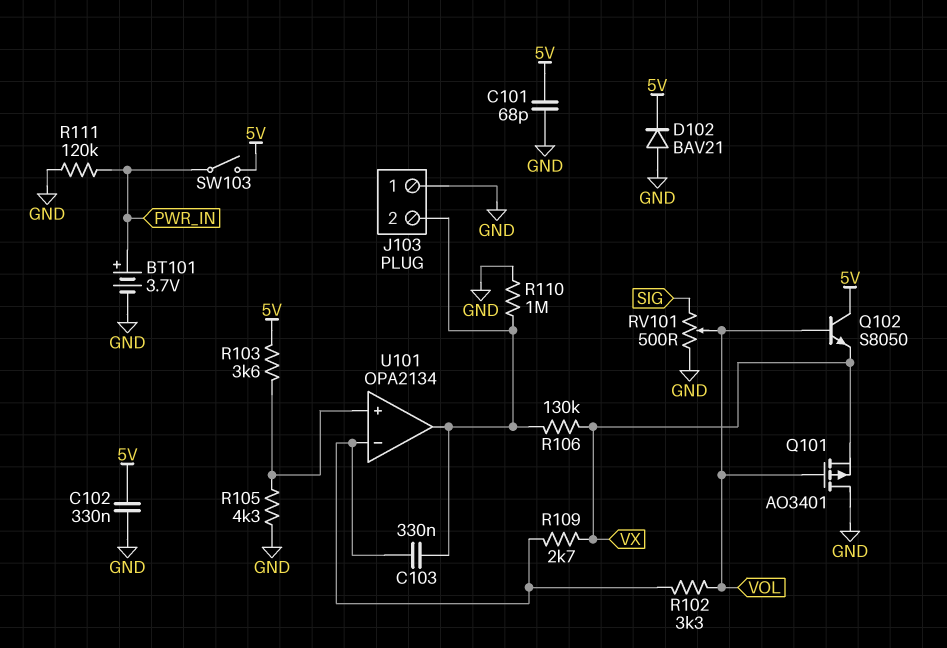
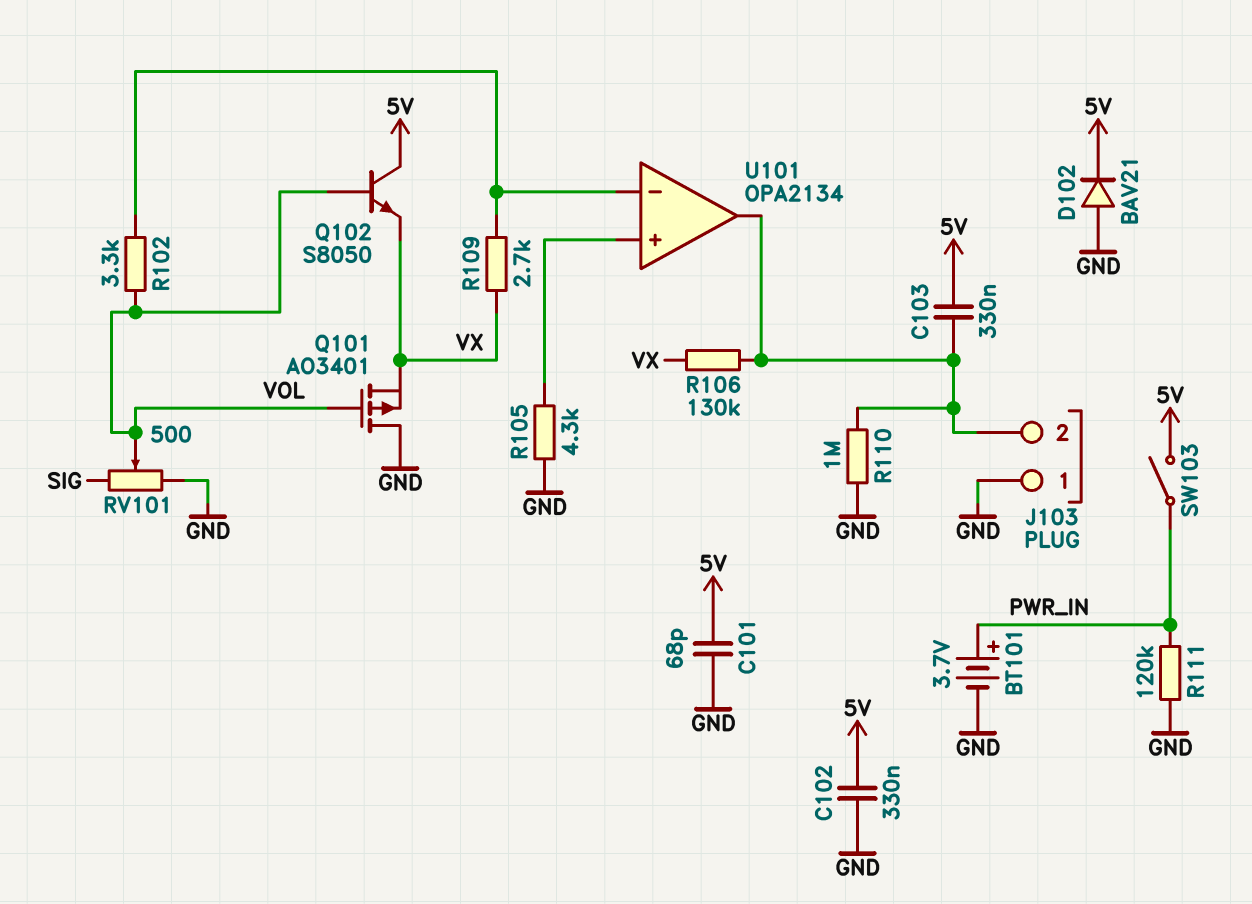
C103: 330nF (J103/2, U101/in-) -> 330nF (5V, J103/2)
R103: 3.6k (5V, U101/in+) -> none

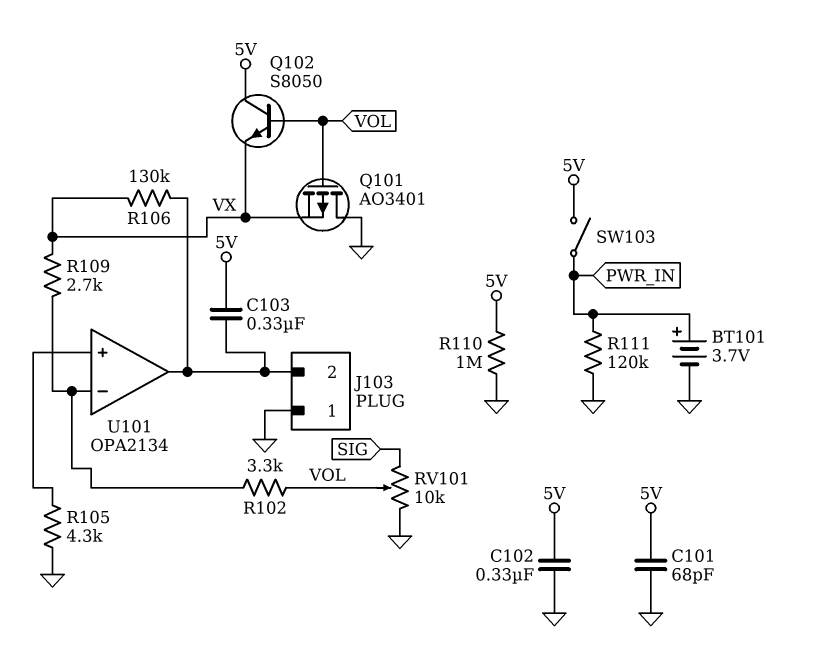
D102: diode BAV21 (A GND, K 5V) -> none
R110: 1M (GND, J103/2) -> 1M (5V, GND)
RV101: 500 (GND, SIG, wiper VOL) -> 10k (GND, SIG, wiper VOL)

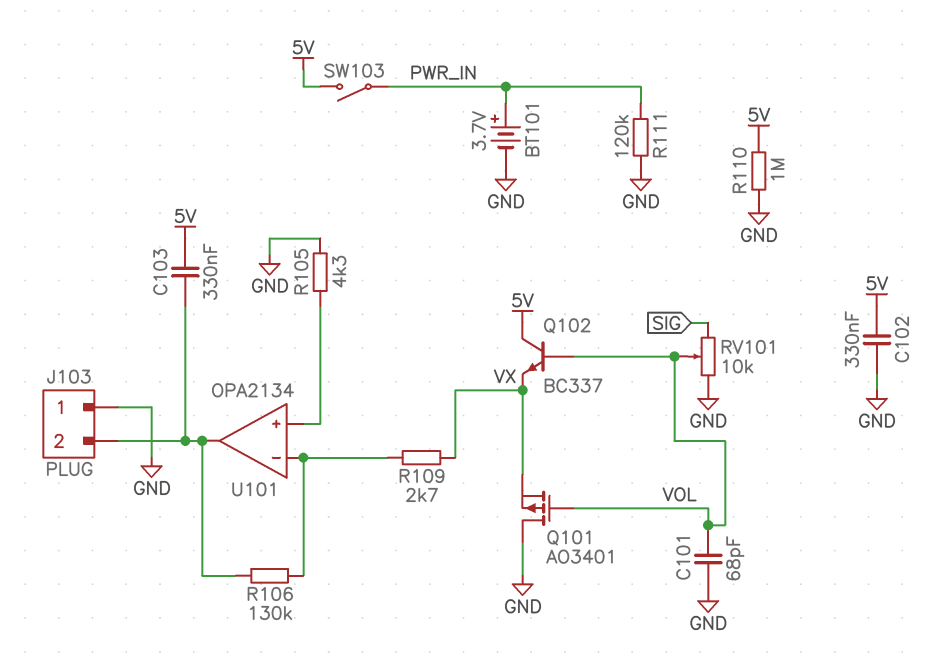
C101: 68pF (5V, GND) -> 68pF (GND, VOL)
Q102: NPN S8050 (B VOL, C 5V, E VX) -> NPN BC337 (B VOL, C 5V, E VX)
R102: 3.3k (U101/in-, VOL) -> none
R106: 130k (J103/2, VX) -> 130k (J103/2, U101/in-)

